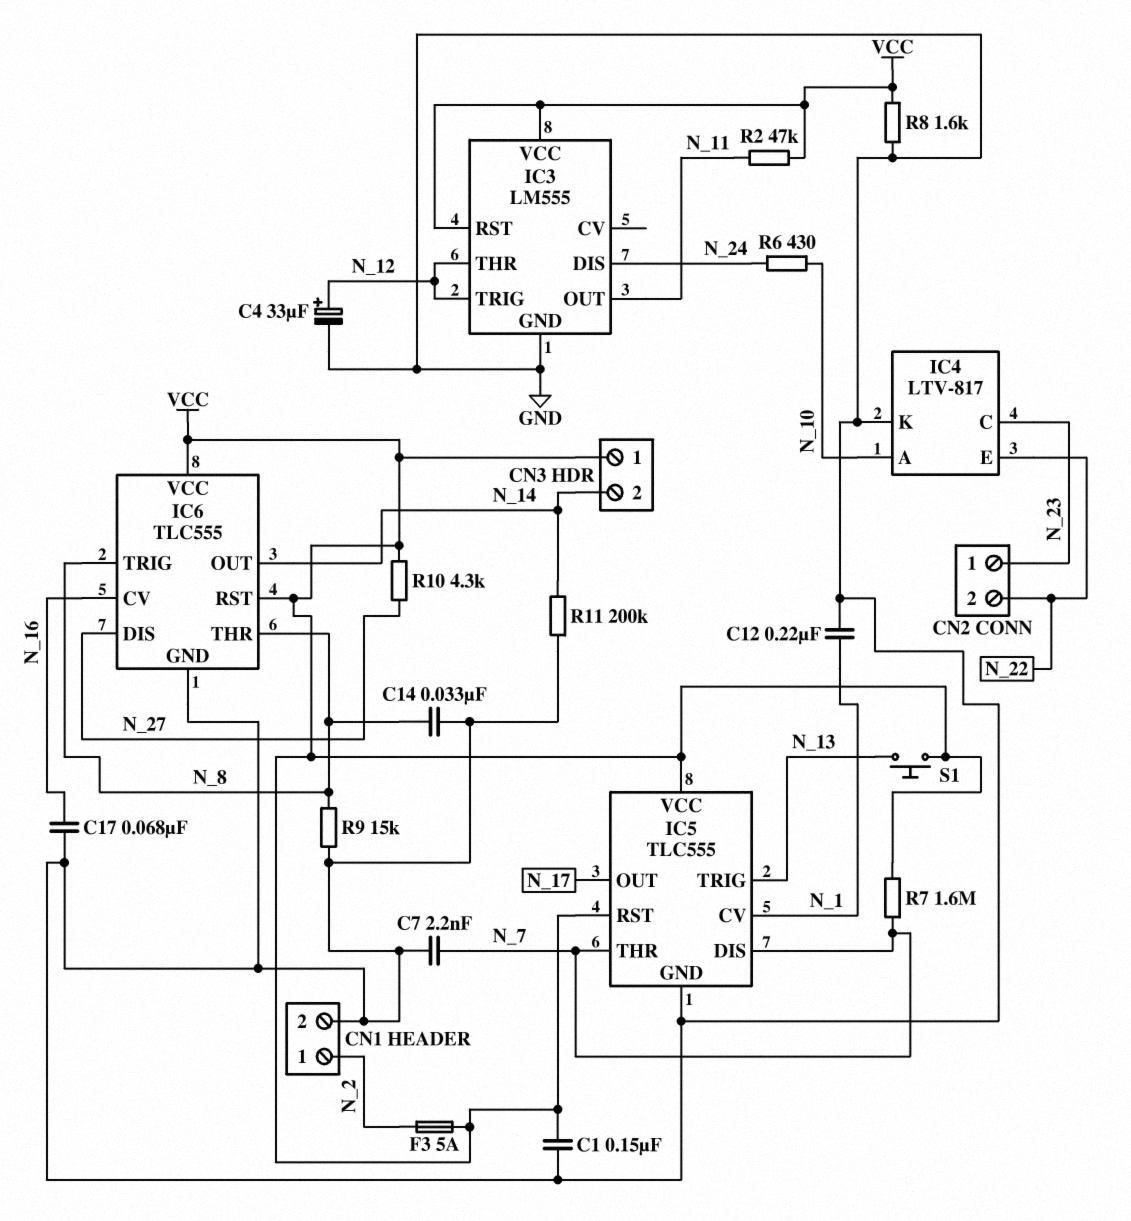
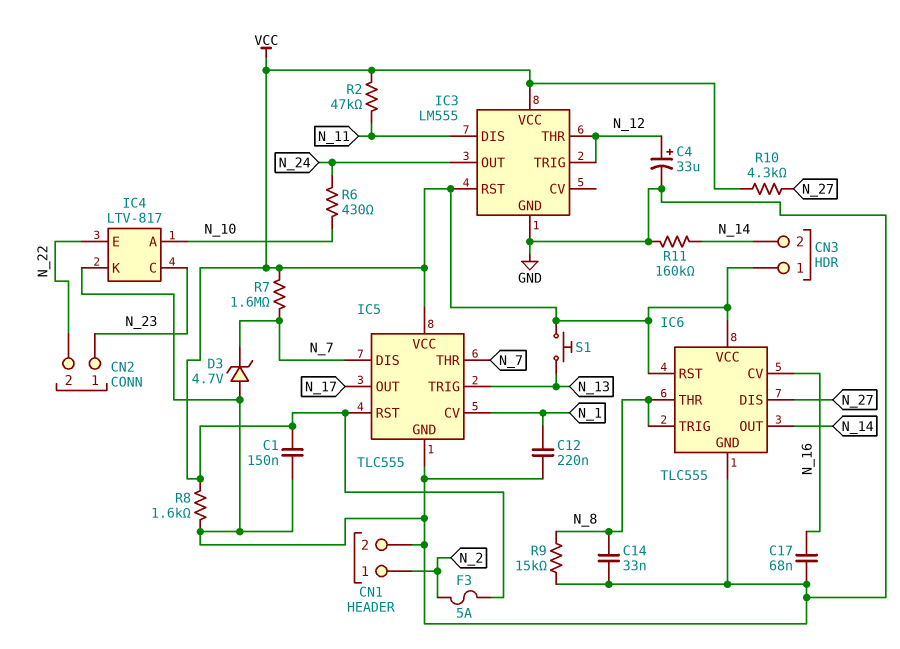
C7: 2.2nF (GND, N_7) -> none
D3: none -> zener 4.7V (A GND, K N_7)
IC3 pin DIS: N_24 -> N_11
IC3 pin OUT: N_11 -> N_24
R11: 200k (GND, N_14) -> 160k (GND, N_14)

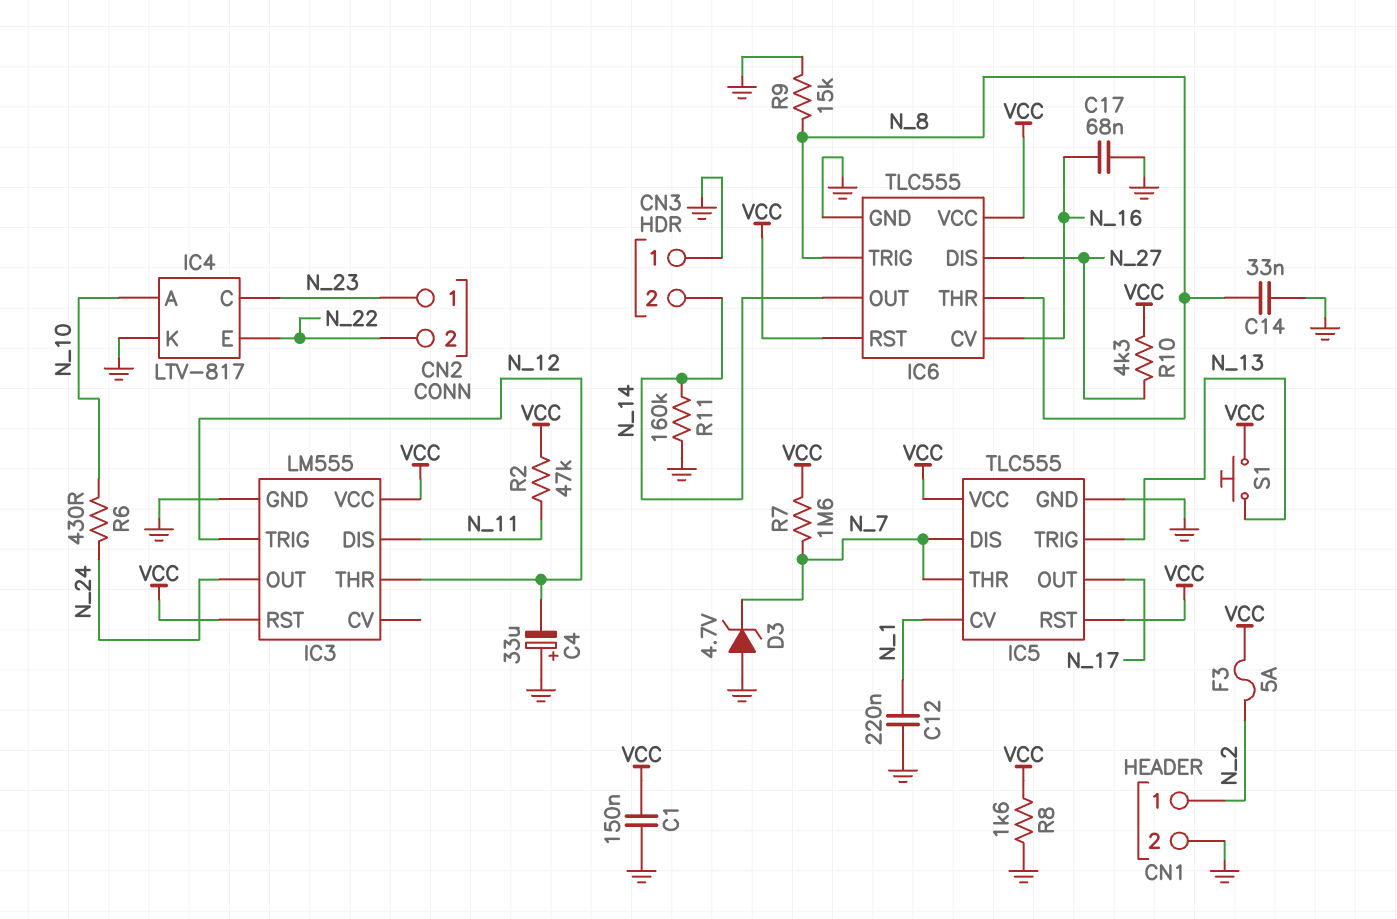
C4: 33uF (plus N_12, minus GND) -> 33uF (plus GND, minus N_12)
CN3 pin 1: VCC -> GND

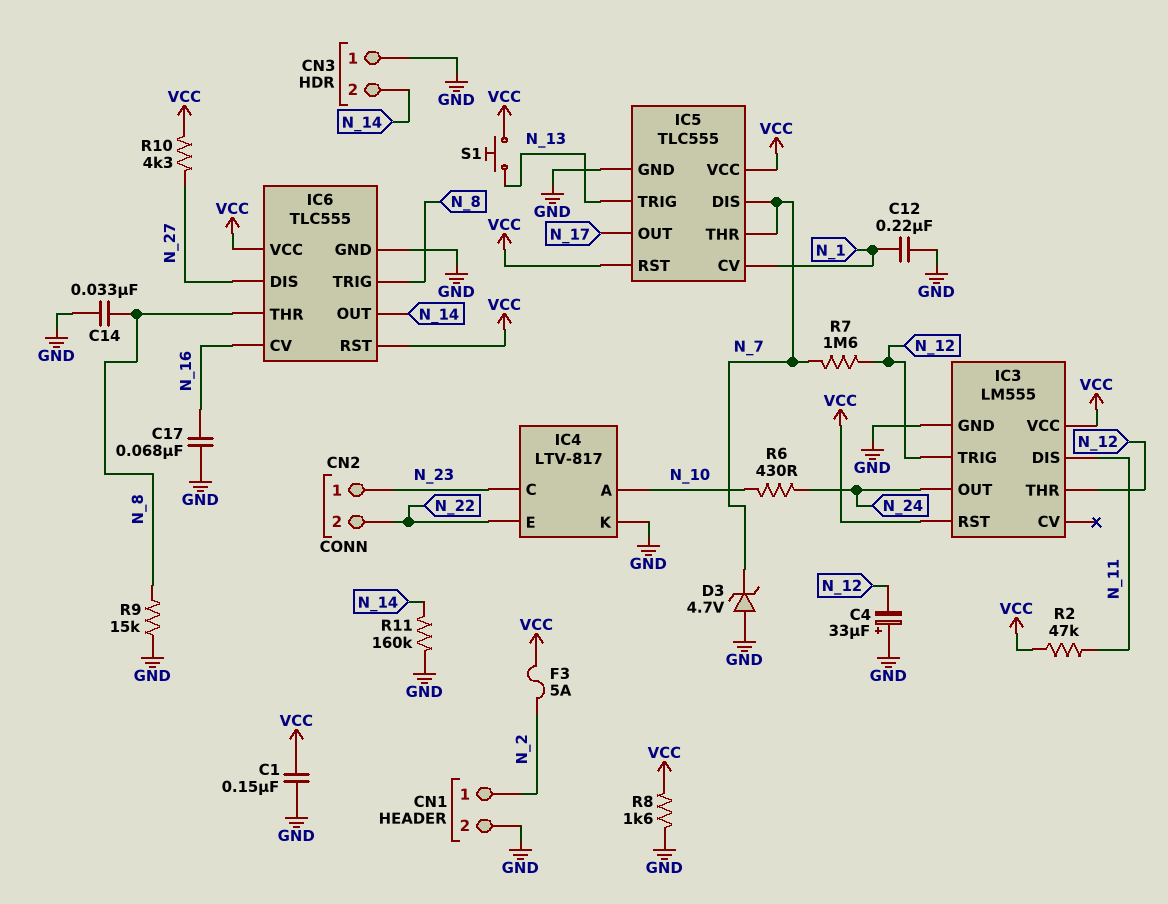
R7: 1.6M (N_7, VCC) -> 1.6M (N_7, N_12)

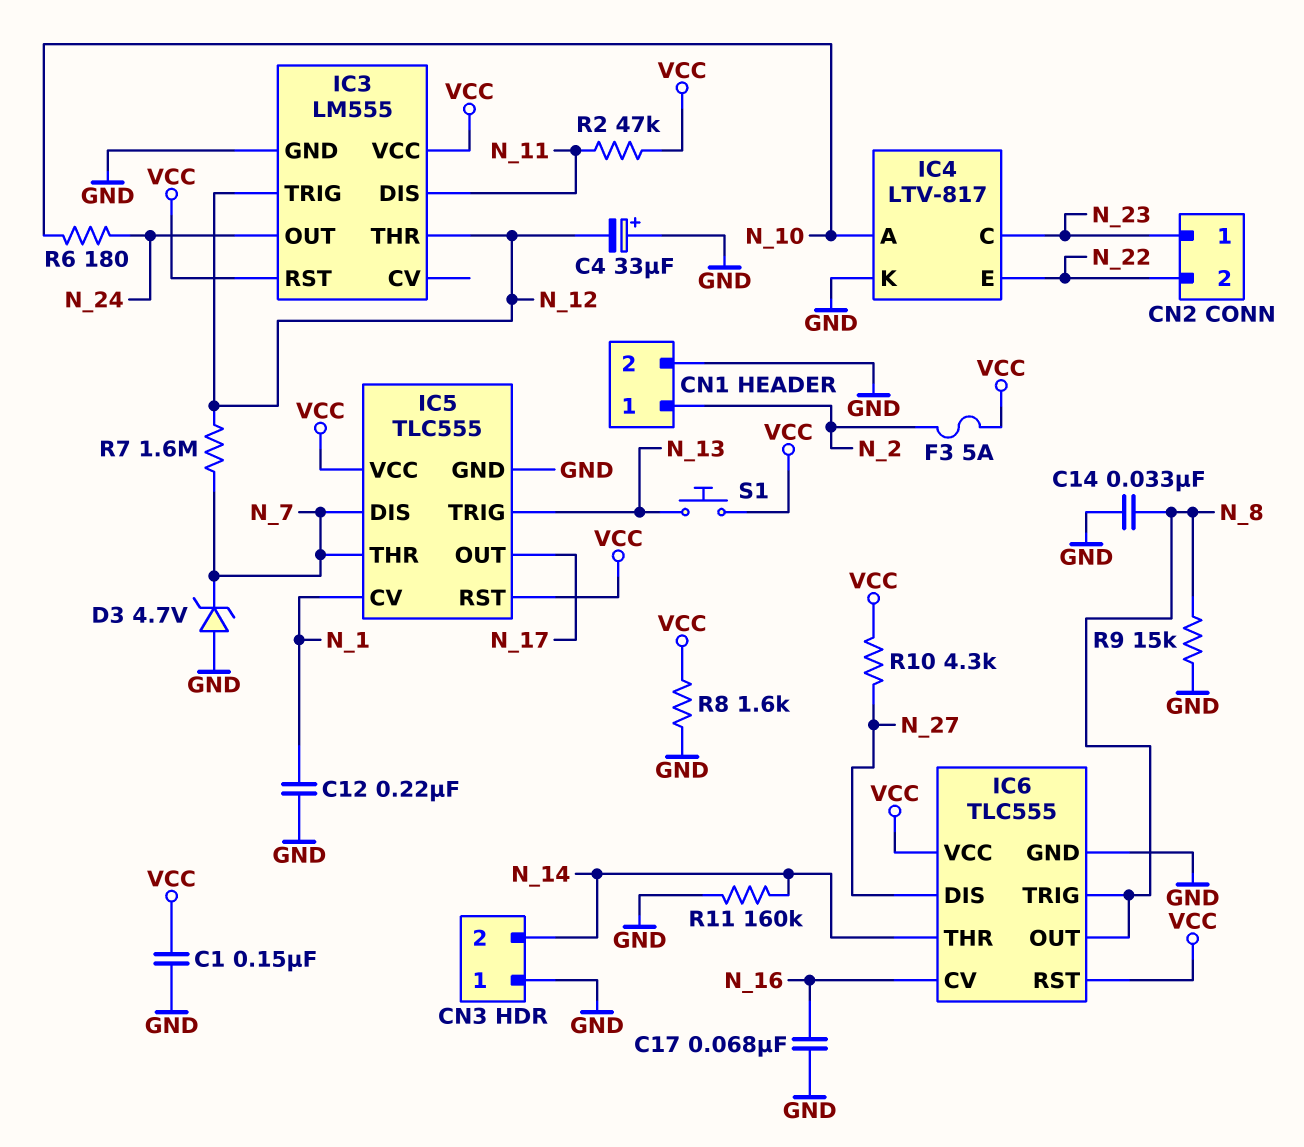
IC6 pin OUT: N_14 -> N_8
IC6 pin THR: N_8 -> N_14
R6: 430 (N_10, N_24) -> 180 (N_10, N_24)

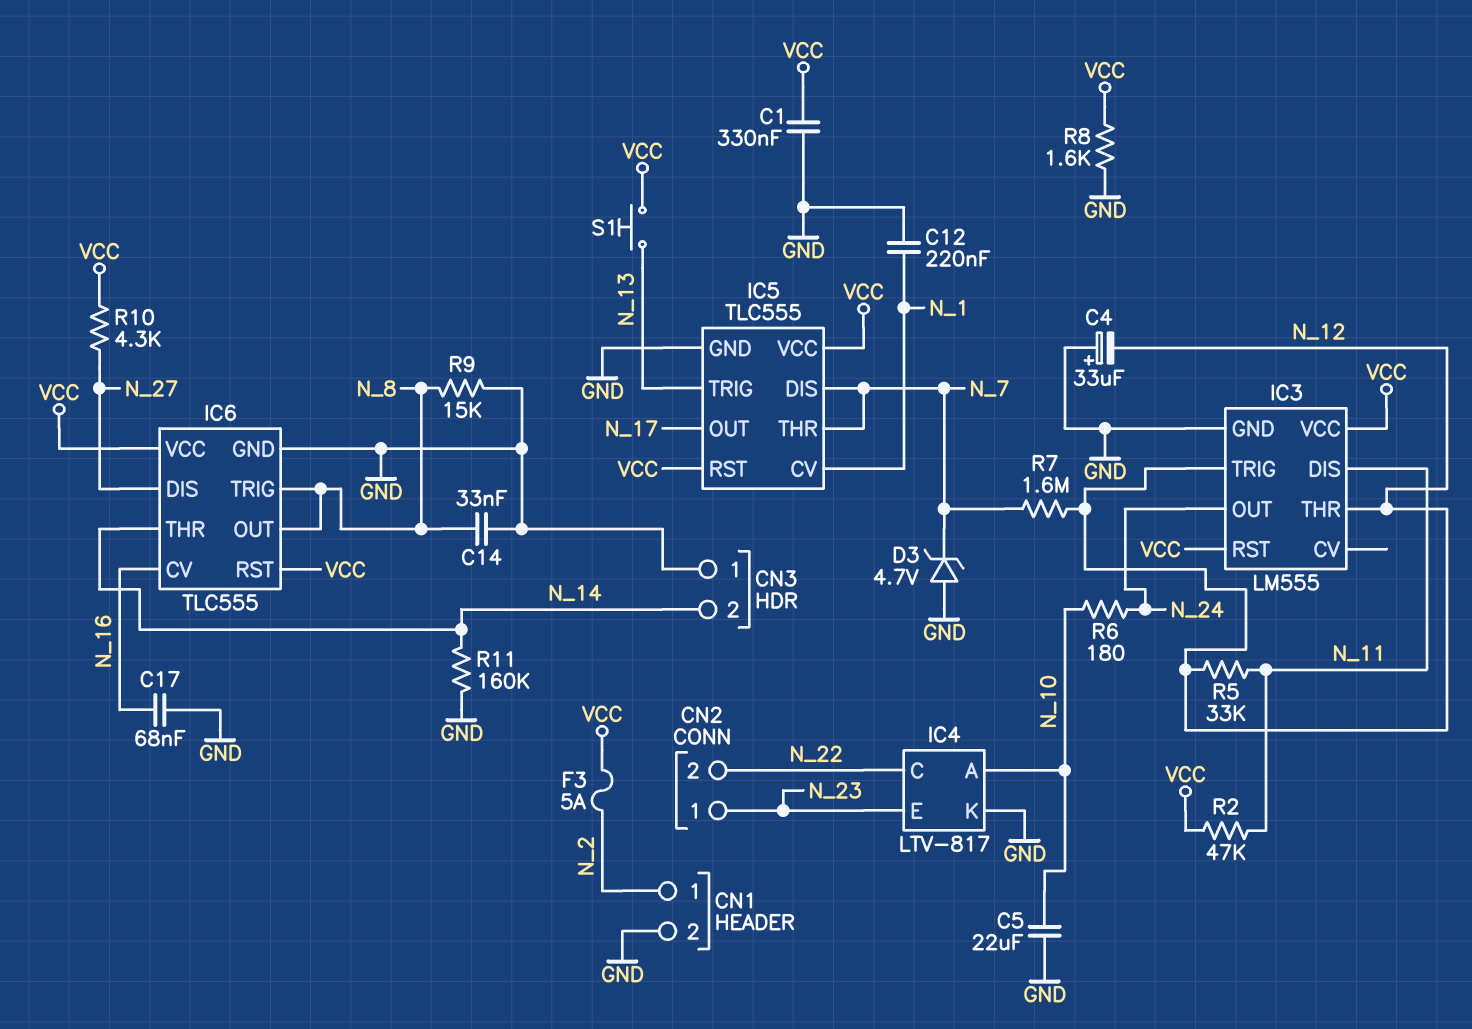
C1: 150nF (GND, VCC) -> 330nF (GND, VCC)
C5: none -> 22uF (GND, N_10)
IC4 pin C: N_23 -> N_22
IC4 pin E: N_22 -> N_23
R5: none -> 33k (N_11, N_12)

